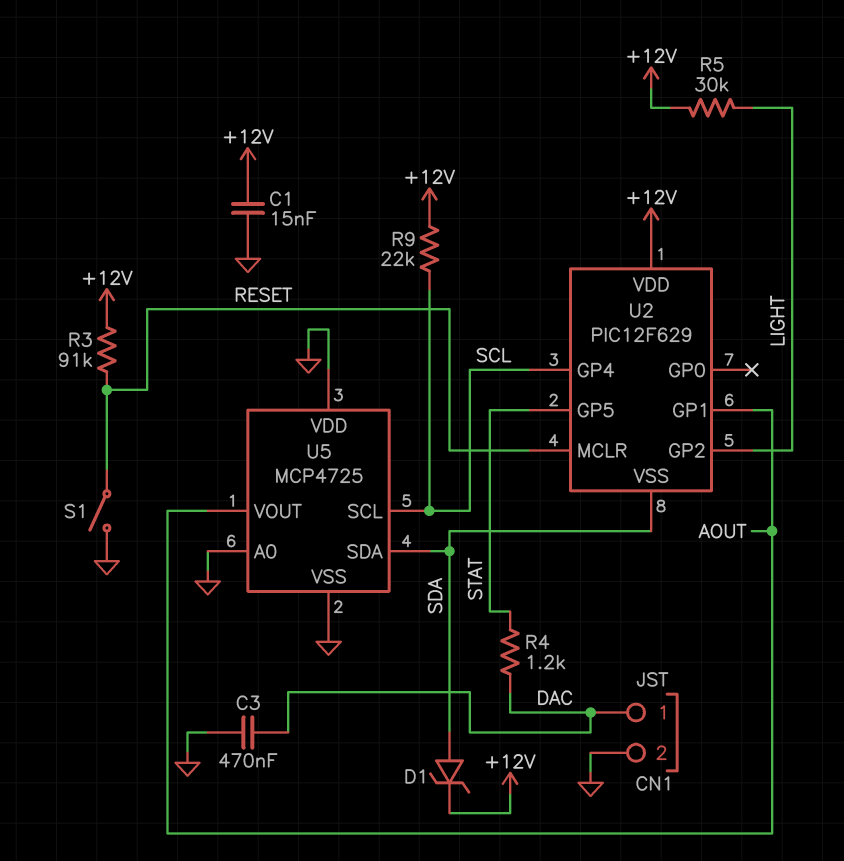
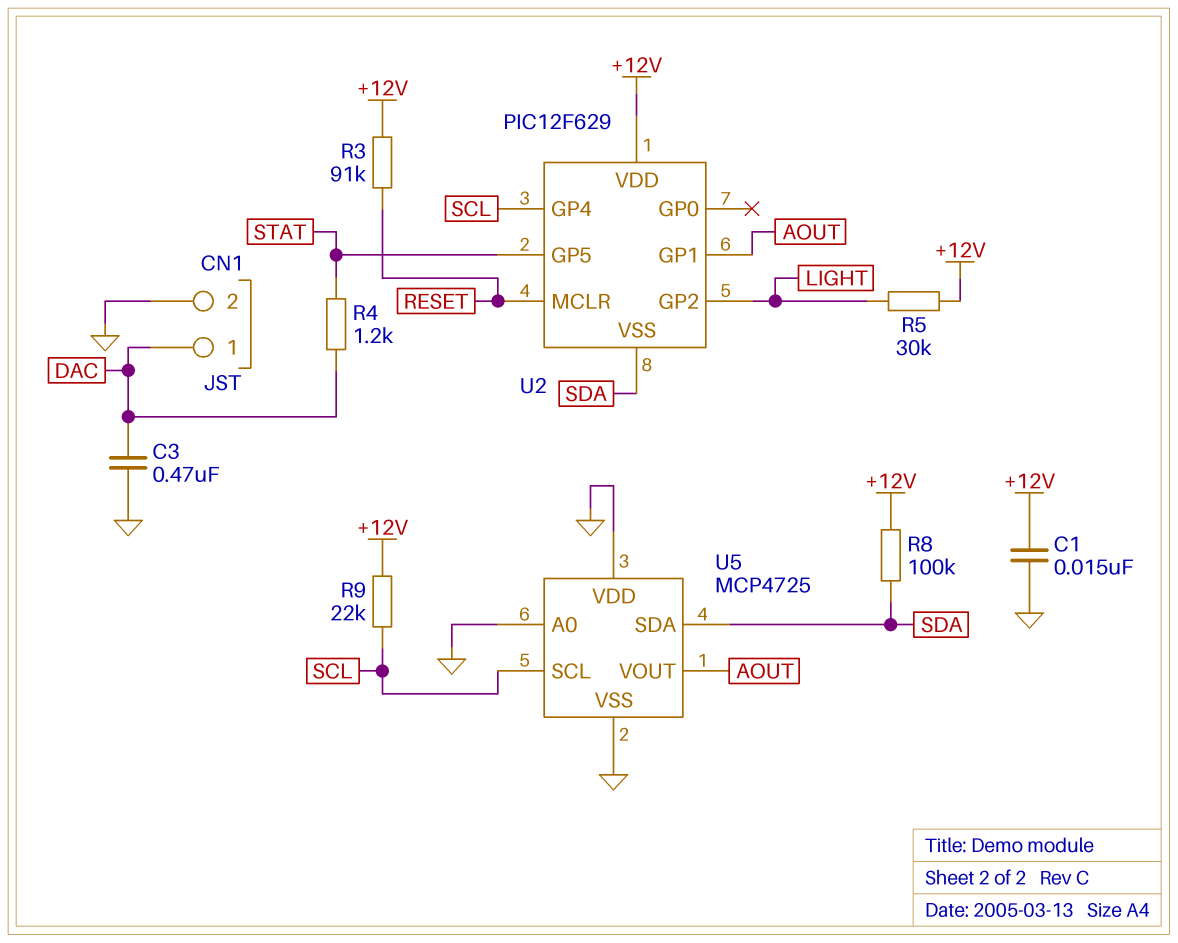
D1: zener (A SDA, K +12V) -> none
R8: none -> 100k (+12V, SDA)
S1: switch (GND, RESET) -> none

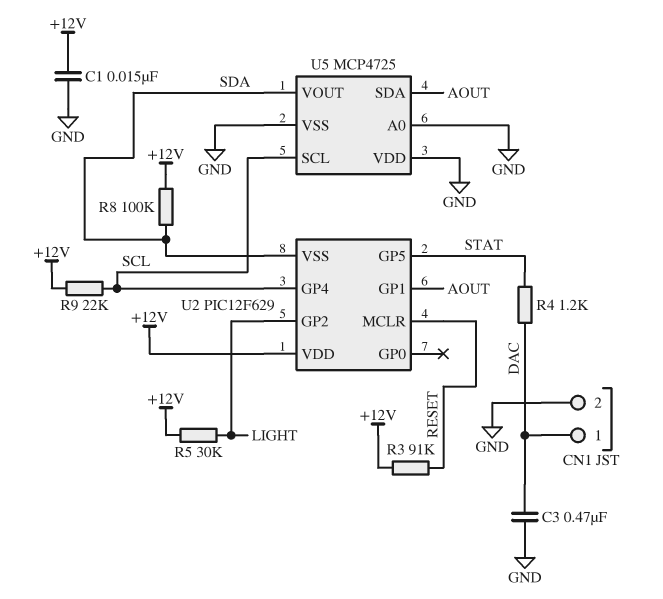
U5 pin SDA: SDA -> AOUT
U5 pin VOUT: AOUT -> SDA

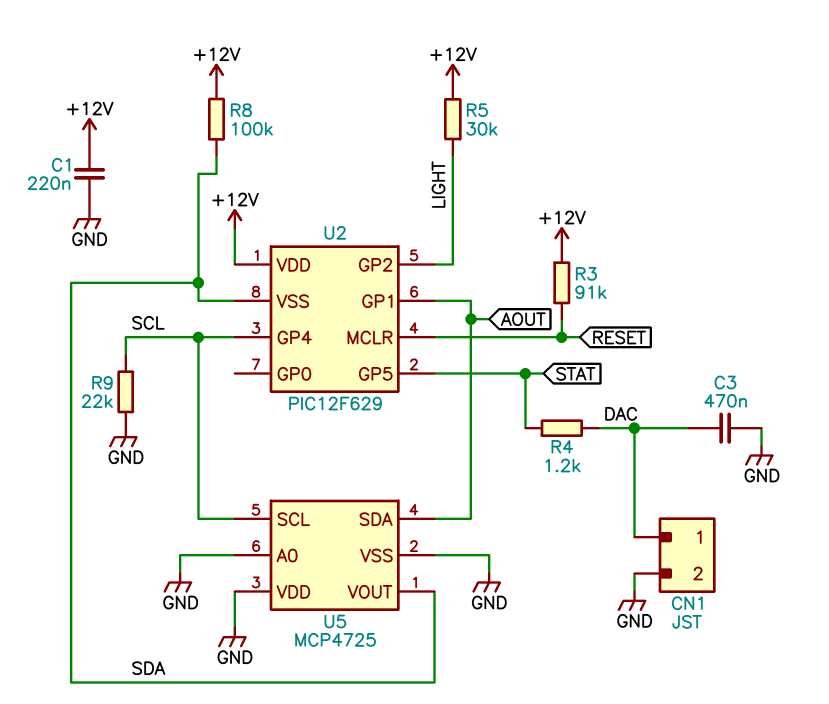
C1: 15nF (+12V, GND) -> 220nF (+12V, GND)
R9: 22k (+12V, SCL) -> 22k (GND, SCL)

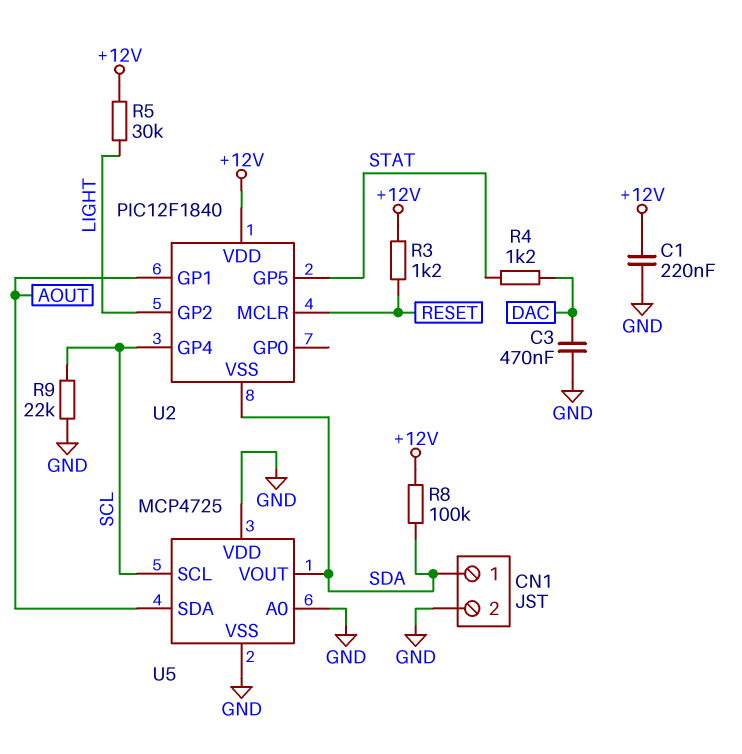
CN1 pin 1: DAC -> SDA
R3: 91k (+12V, RESET) -> 1.2k (+12V, RESET)
U2: PIC12F629 -> PIC12F1840

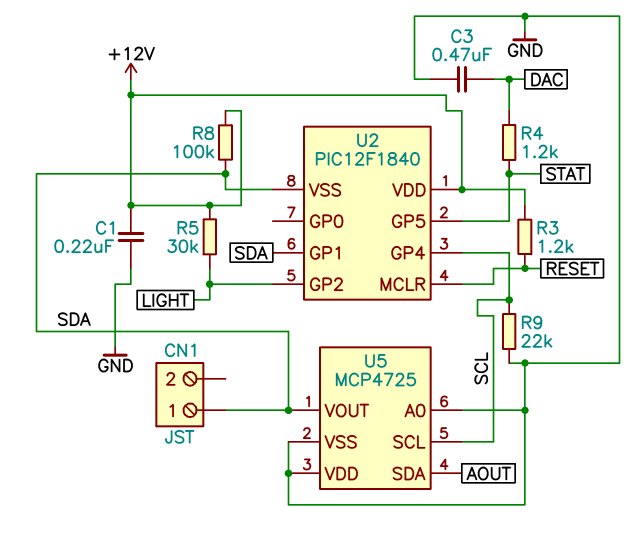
CN1 pin 2: GND -> none
U2 pin GP1: AOUT -> SDA

